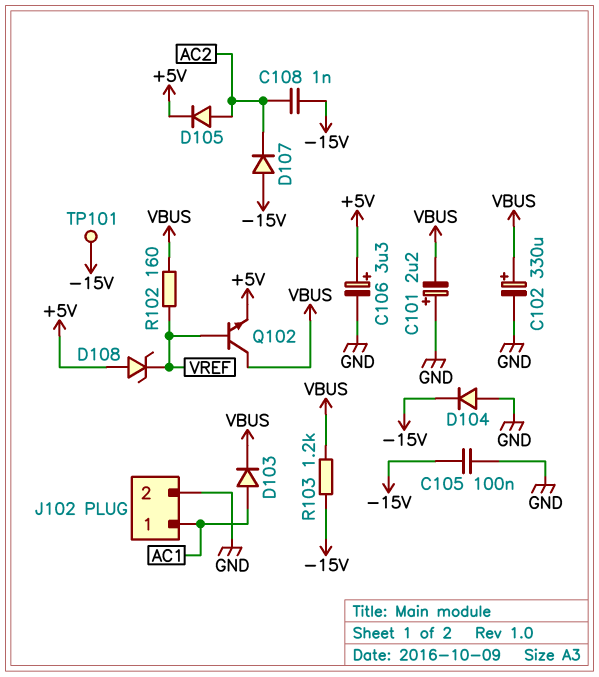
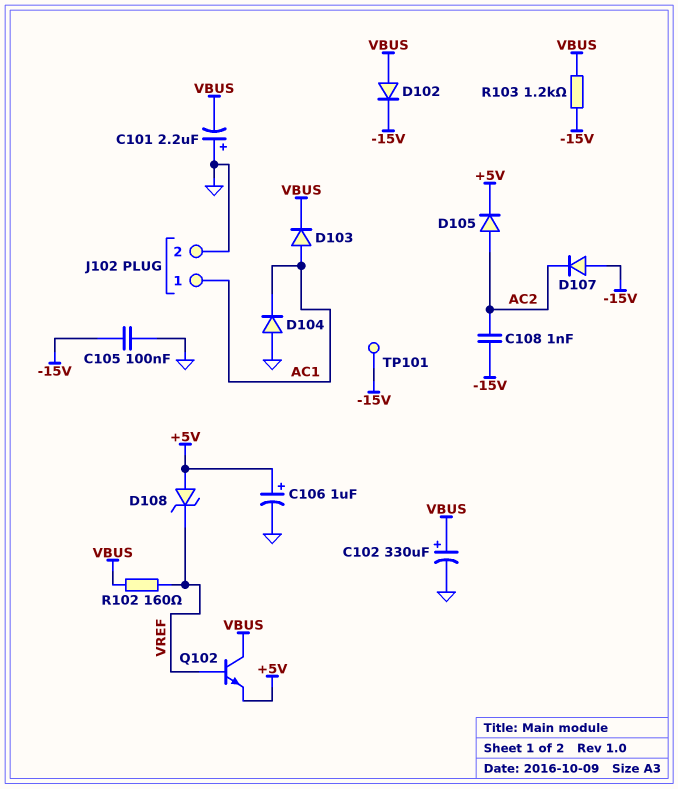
C106: 3.3uF (plus +5V, minus GND) -> 1uF (plus +5V, minus GND)
D102: none -> diode (A VBUS, K -15V)
D104: diode (A GND, K -15V) -> diode (A GND, K AC1)

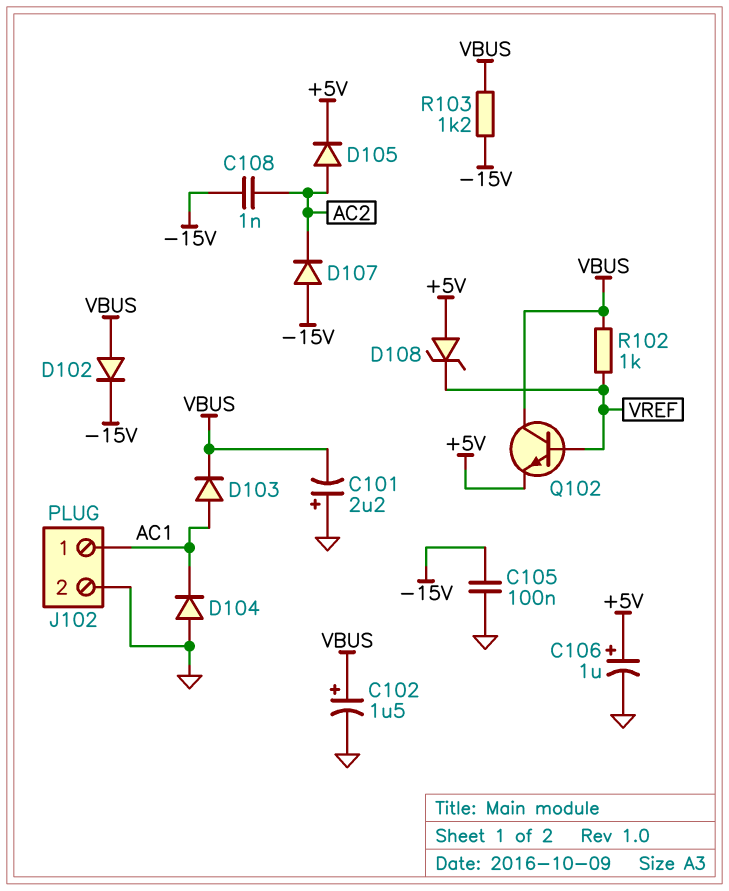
C102: 330uF (plus VBUS, minus GND) -> 1.5uF (plus VBUS, minus GND)
R102: 160 (VBUS, VREF) -> 1k (VBUS, VREF)
TP101: test point (-15V) -> none

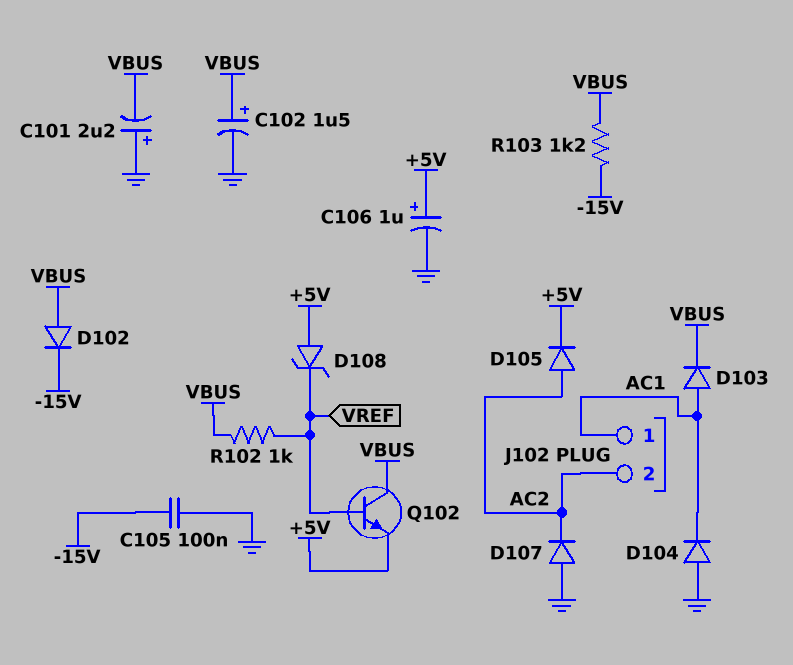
C108: 1nF (-15V, AC2) -> none
D107: diode (A -15V, K AC2) -> diode (A GND, K AC2)
J102 pin 2: GND -> AC2

